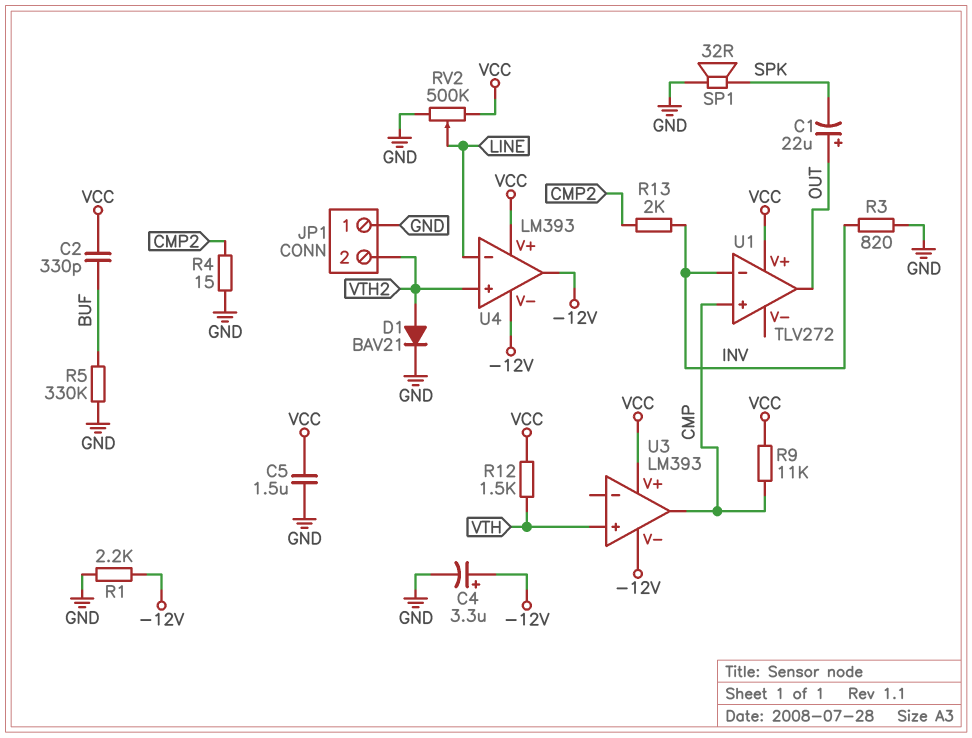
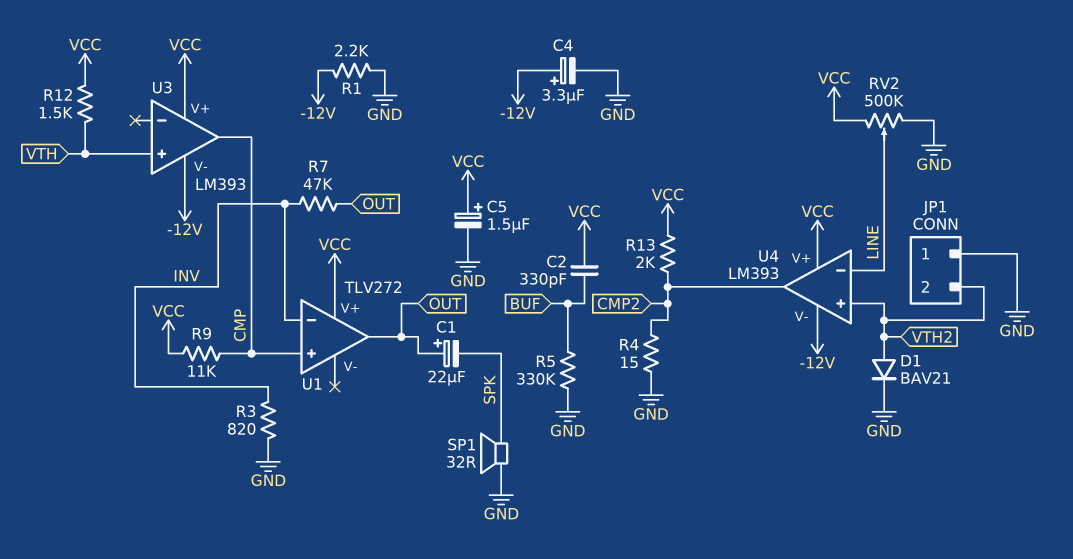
C5: 1.5uF (GND, VCC) -> 1.5uF (plus VCC, minus GND)
R7: none -> 47k (INV, OUT)
R13: 2k (CMP2, INV) -> 2k (CMP2, VCC)
U4 pin out: -12V -> CMP2

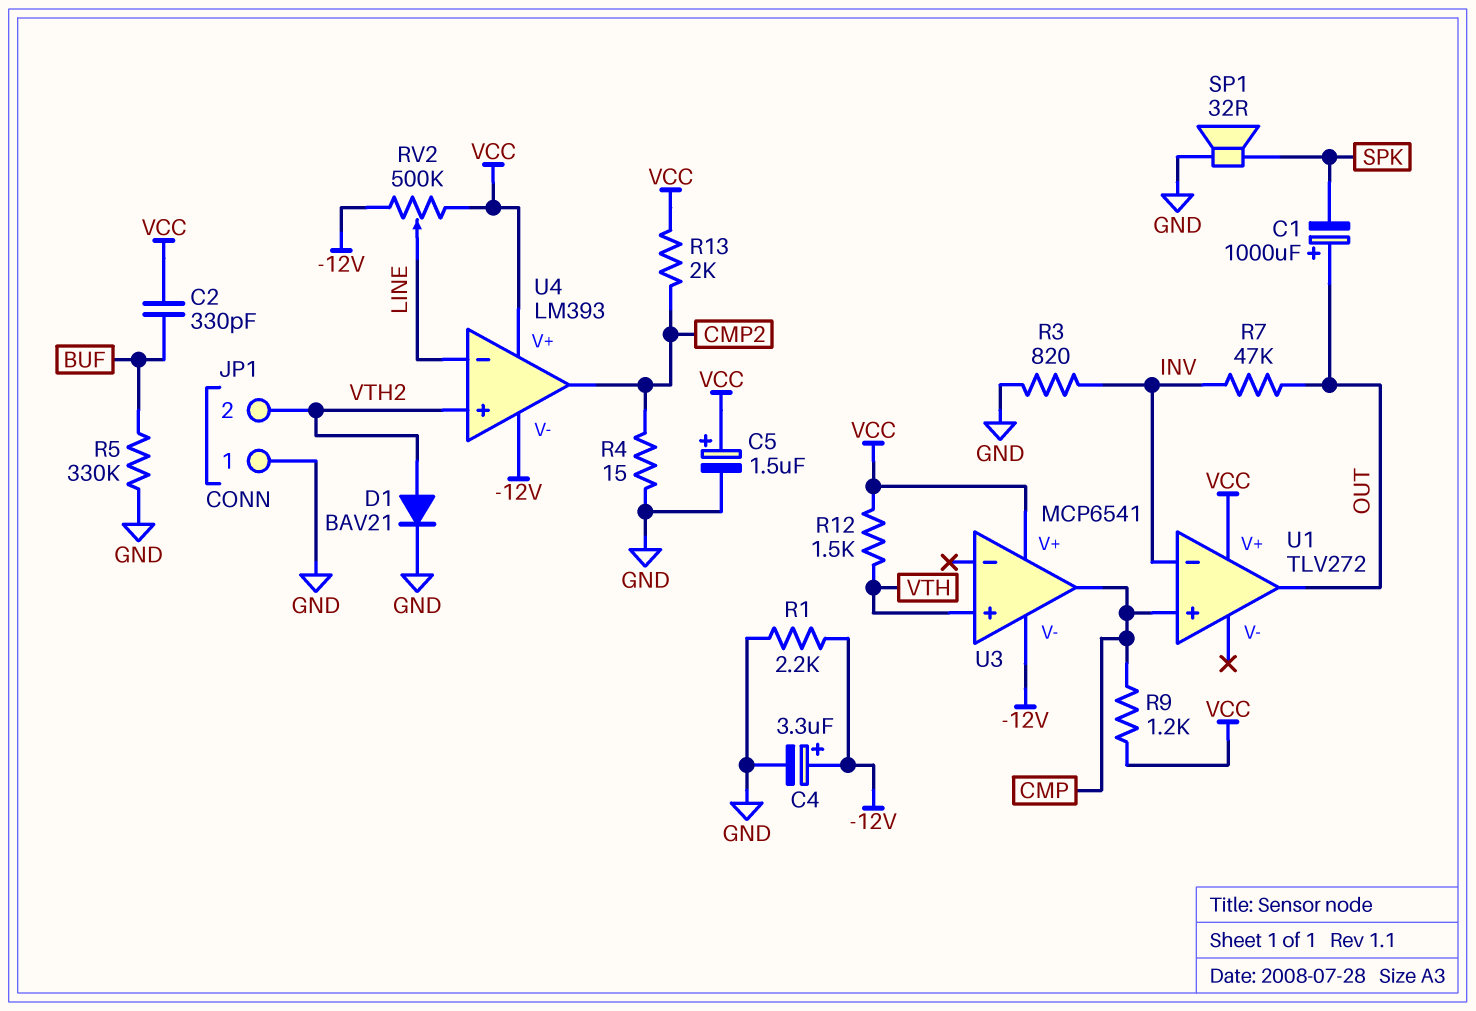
C1: 22uF (plus OUT, minus SPK) -> 1000uF (plus OUT, minus SPK)
R9: 11k (CMP, VCC) -> 1.2k (CMP, VCC)
RV2: 500k (GND, VCC, wiper LINE) -> 500k (-12V, VCC, wiper LINE)
U3: LM393 -> MCP6541

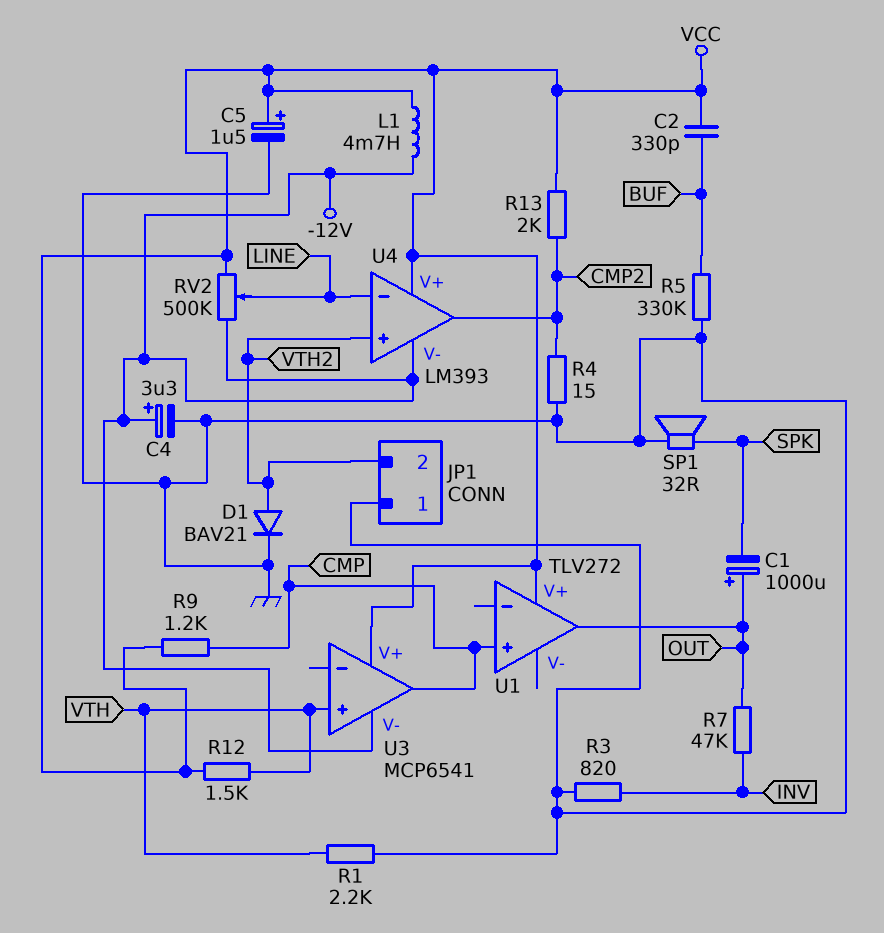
L1: none -> 4.7mH (-12V, VCC)
R1: 2.2k (-12V, GND) -> 2.2k (GND, VTH)
U1 pin in-: INV -> none

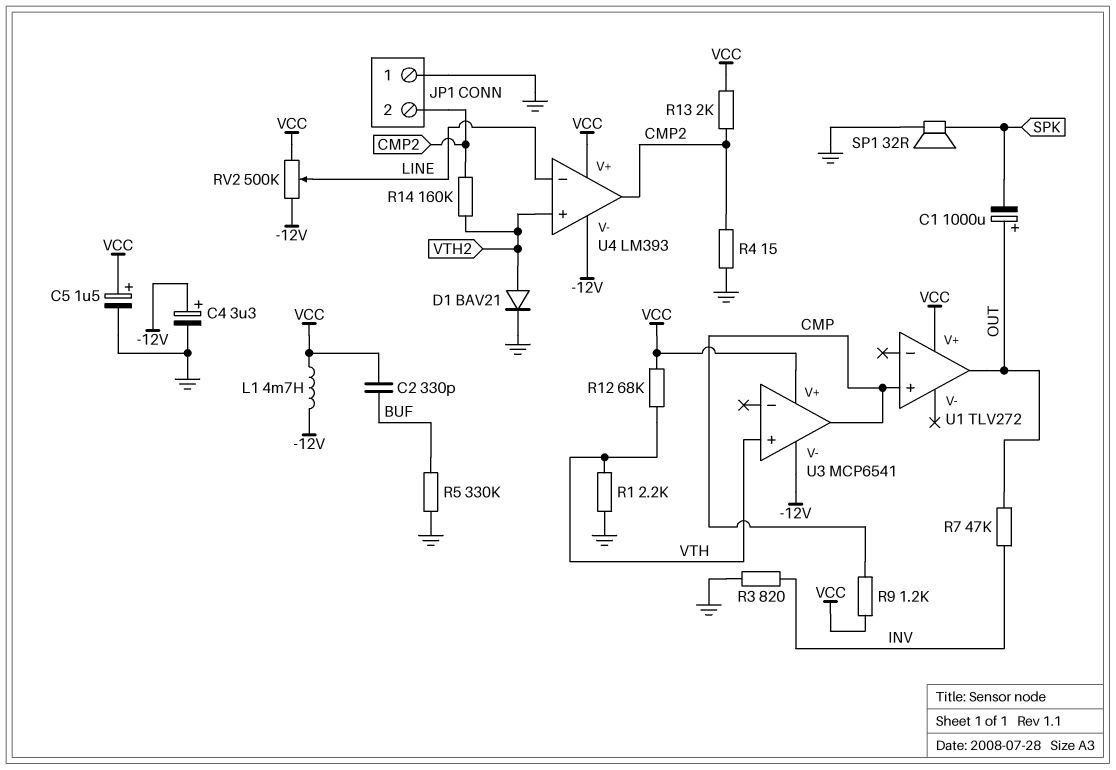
JP1 pin 2: VTH2 -> CMP2
R12: 1.5k (VCC, VTH) -> 68k (VCC, VTH)
R14: none -> 160k (CMP2, VTH2)

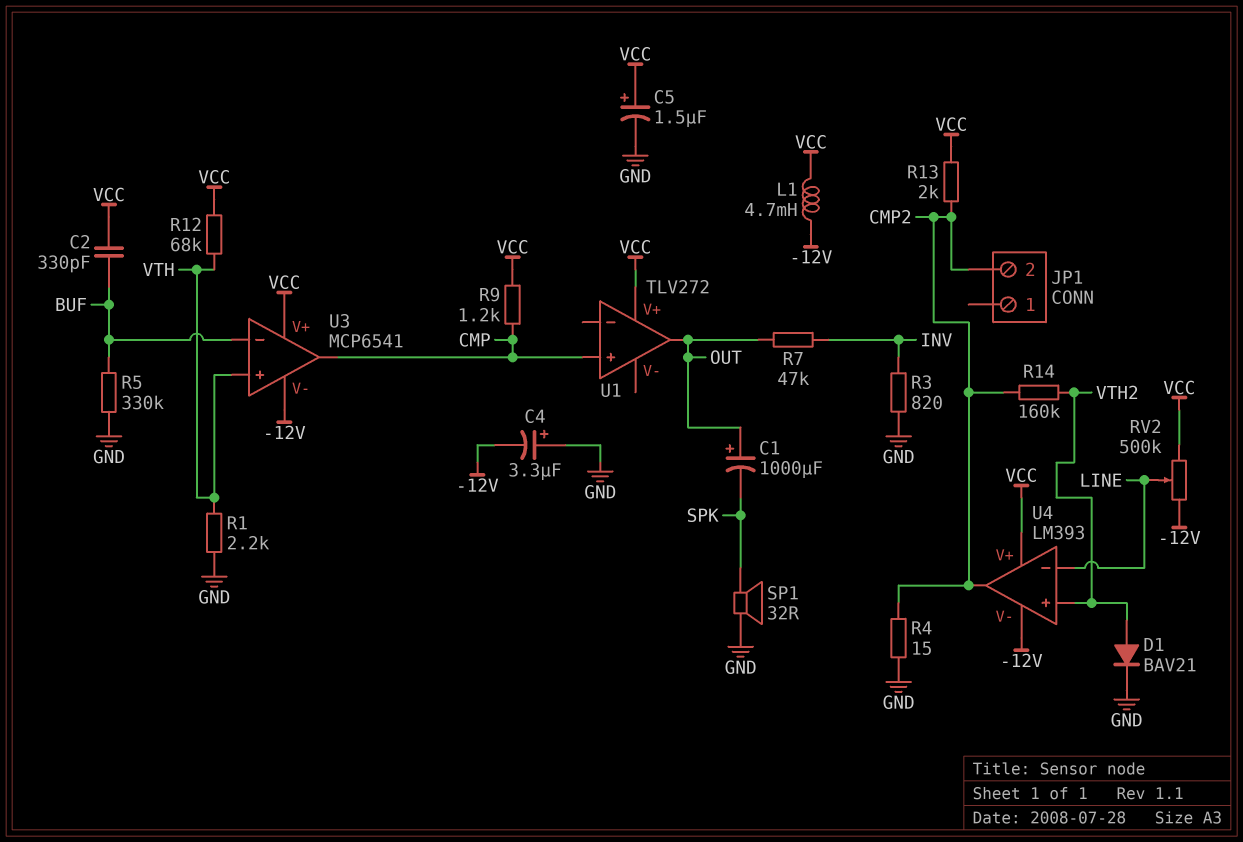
C4: 3.3uF (plus -12V, minus GND) -> 3.3uF (plus GND, minus -12V)
JP1 pin 1: GND -> none
U3 pin in-: none -> BUF

